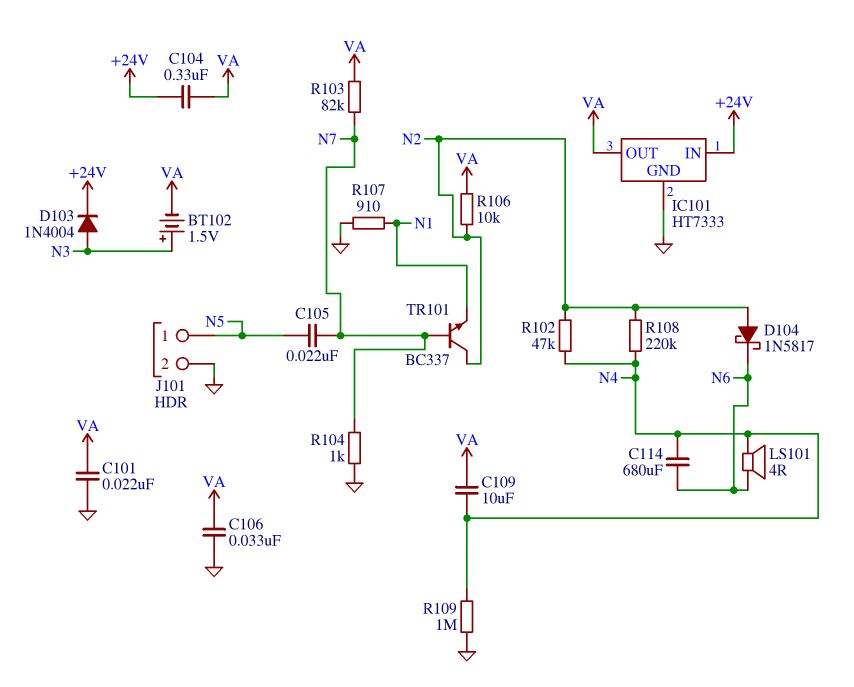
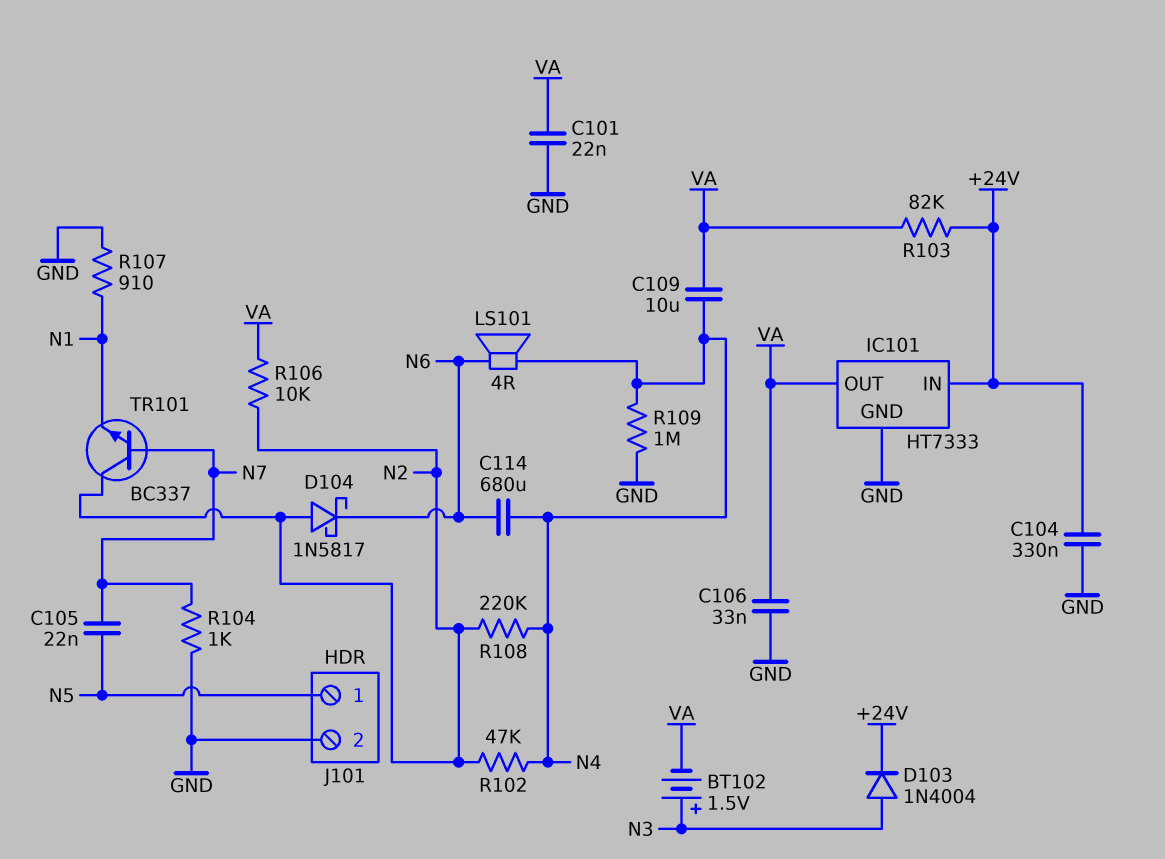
C104: 330nF (+24V, VA) -> 330nF (+24V, GND)
R103: 82k (N7, VA) -> 82k (+24V, VA)

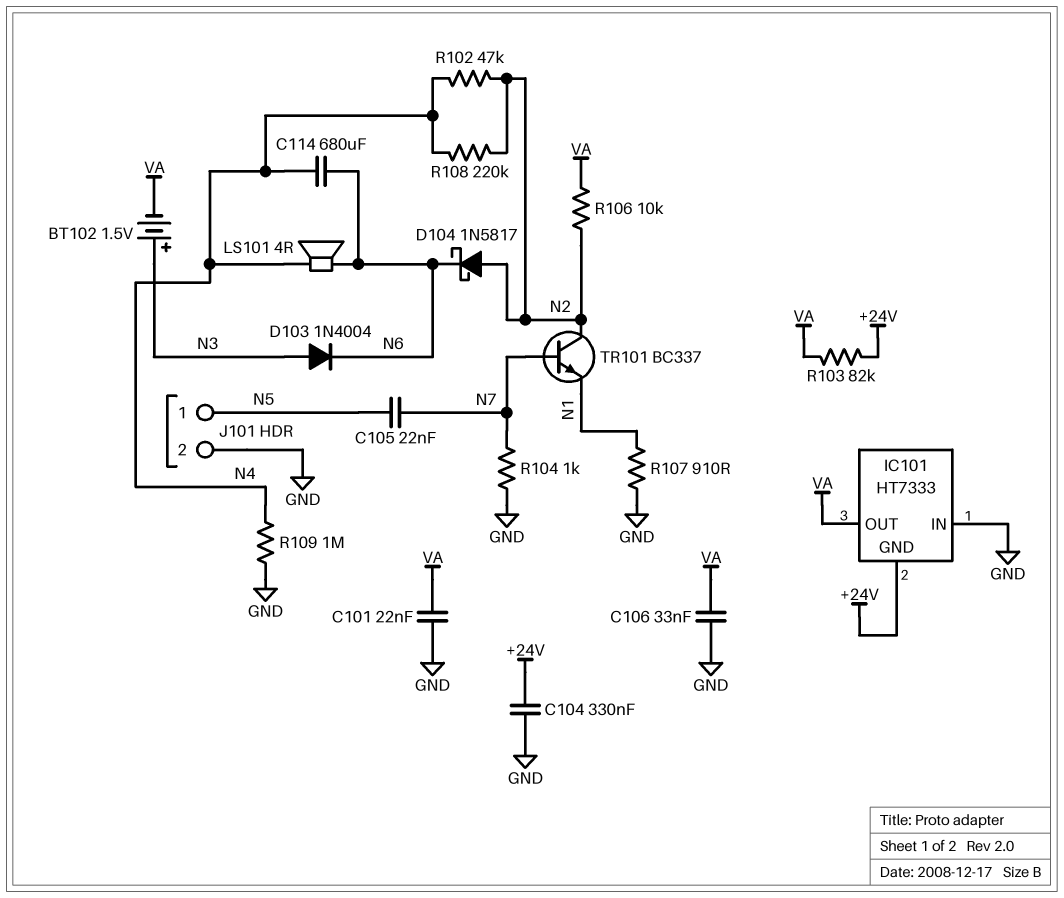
C109: 10uF (N4, VA) -> none
D103: diode 1N4004 (A N3, K +24V) -> diode 1N4004 (A N3, K N6)
IC101 pin GND: GND -> +24V
IC101 pin IN: +24V -> GND

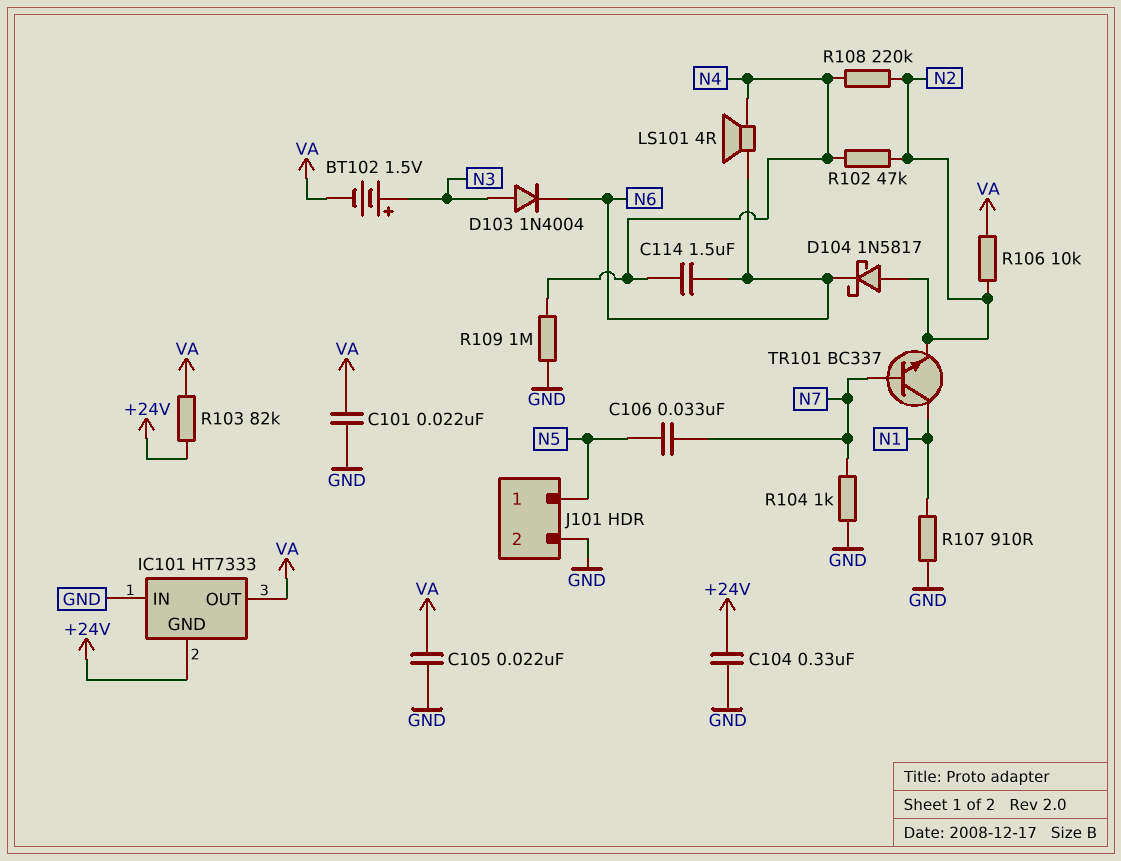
C105: 22nF (N5, N7) -> 22nF (GND, VA)
C106: 33nF (GND, VA) -> 33nF (N5, N7)
C114: 680uF (N4, N6) -> 1.5uF (N4, N6)
TR101: NPN BC337 (B N7, C N2, E N1) -> NPN BC337 (B N7, C N1, E N2)

